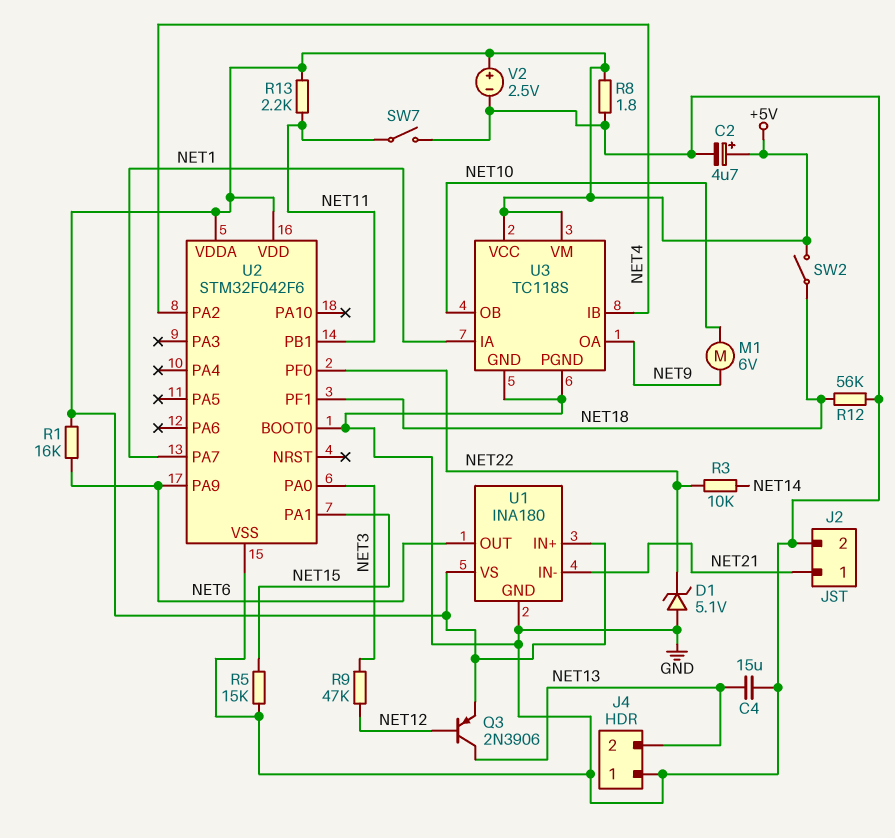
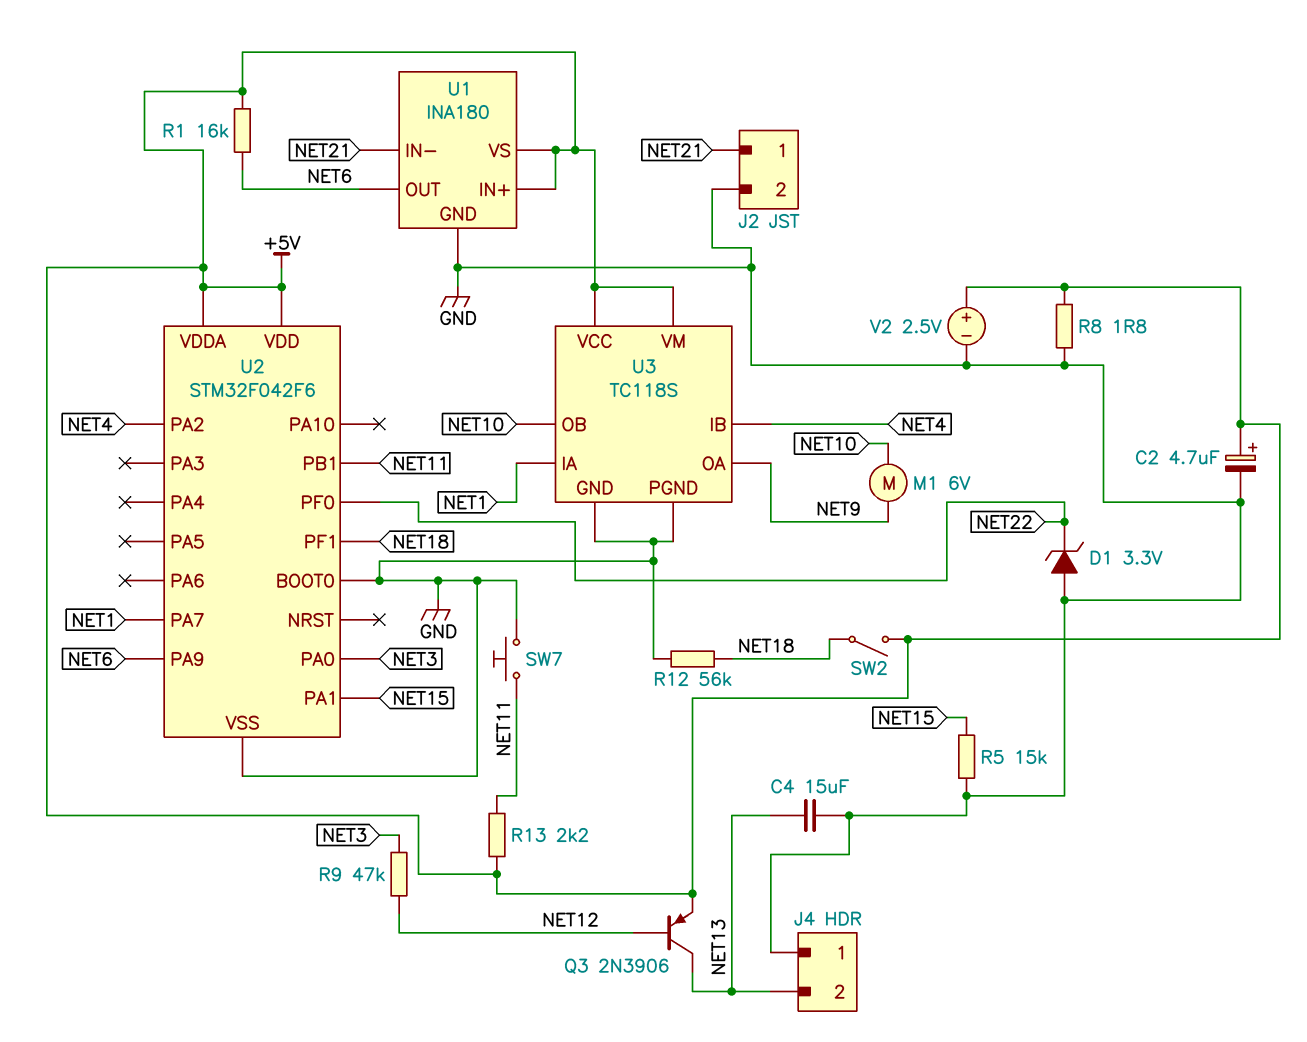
D1: zener 5.1V (A GND, K NET22) -> zener 3.3V (A GND, K NET22)
R3: 10k (NET14, NET22) -> none
SW7: switch (GND, NET11) -> button (GND, NET11)

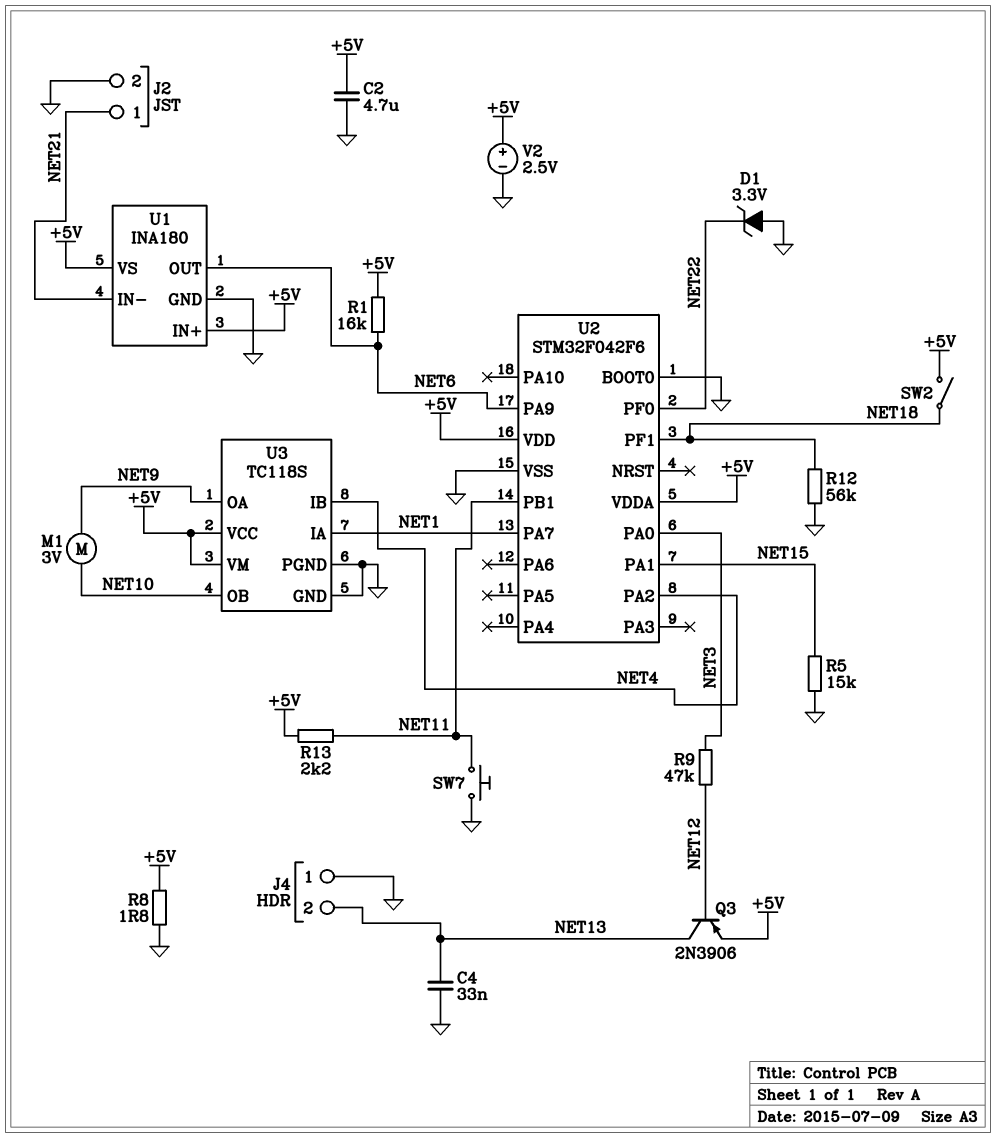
C2: 4.7uF (plus +5V, minus GND) -> 4.7uF (+5V, GND)
C4: 15uF (GND, NET13) -> 33nF (GND, NET13)
M1: motor 6V (NET9, NET10) -> motor 3V (NET9, NET10)

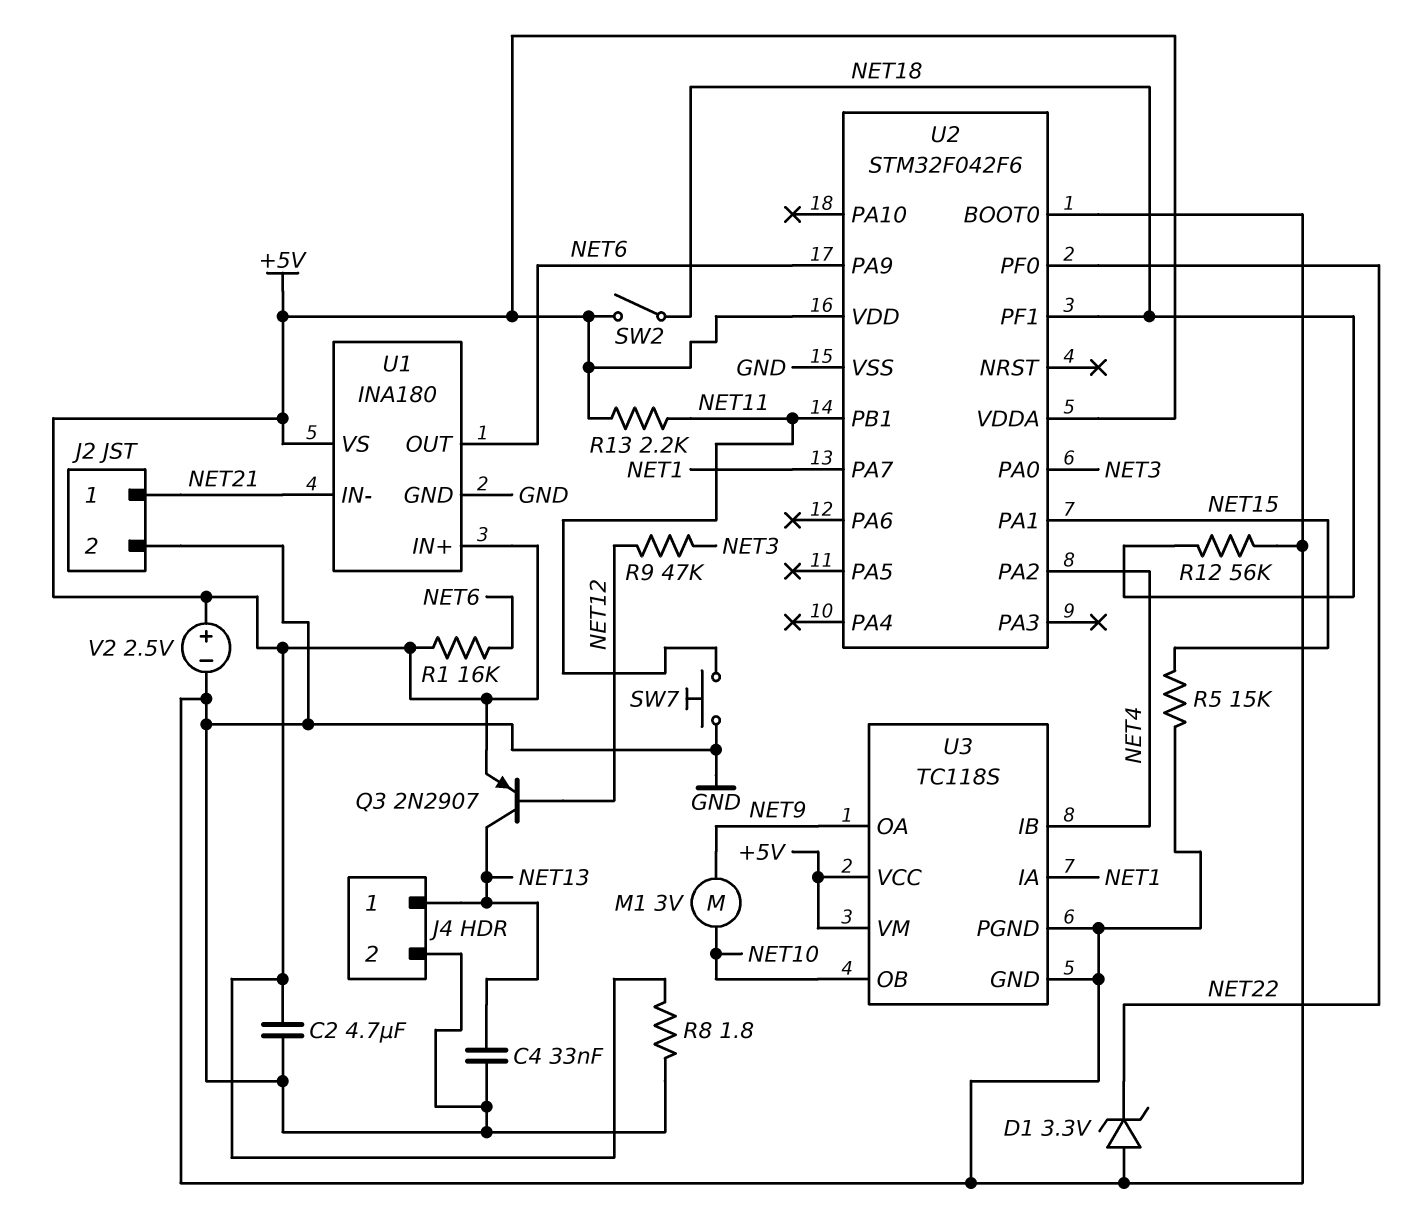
J4 pin 1: GND -> NET13
J4 pin 2: NET13 -> GND
Q3: PNP 2N3906 (B NET12, C NET13, E +5V) -> PNP 2N2907 (B NET12, C NET13, E +5V)

